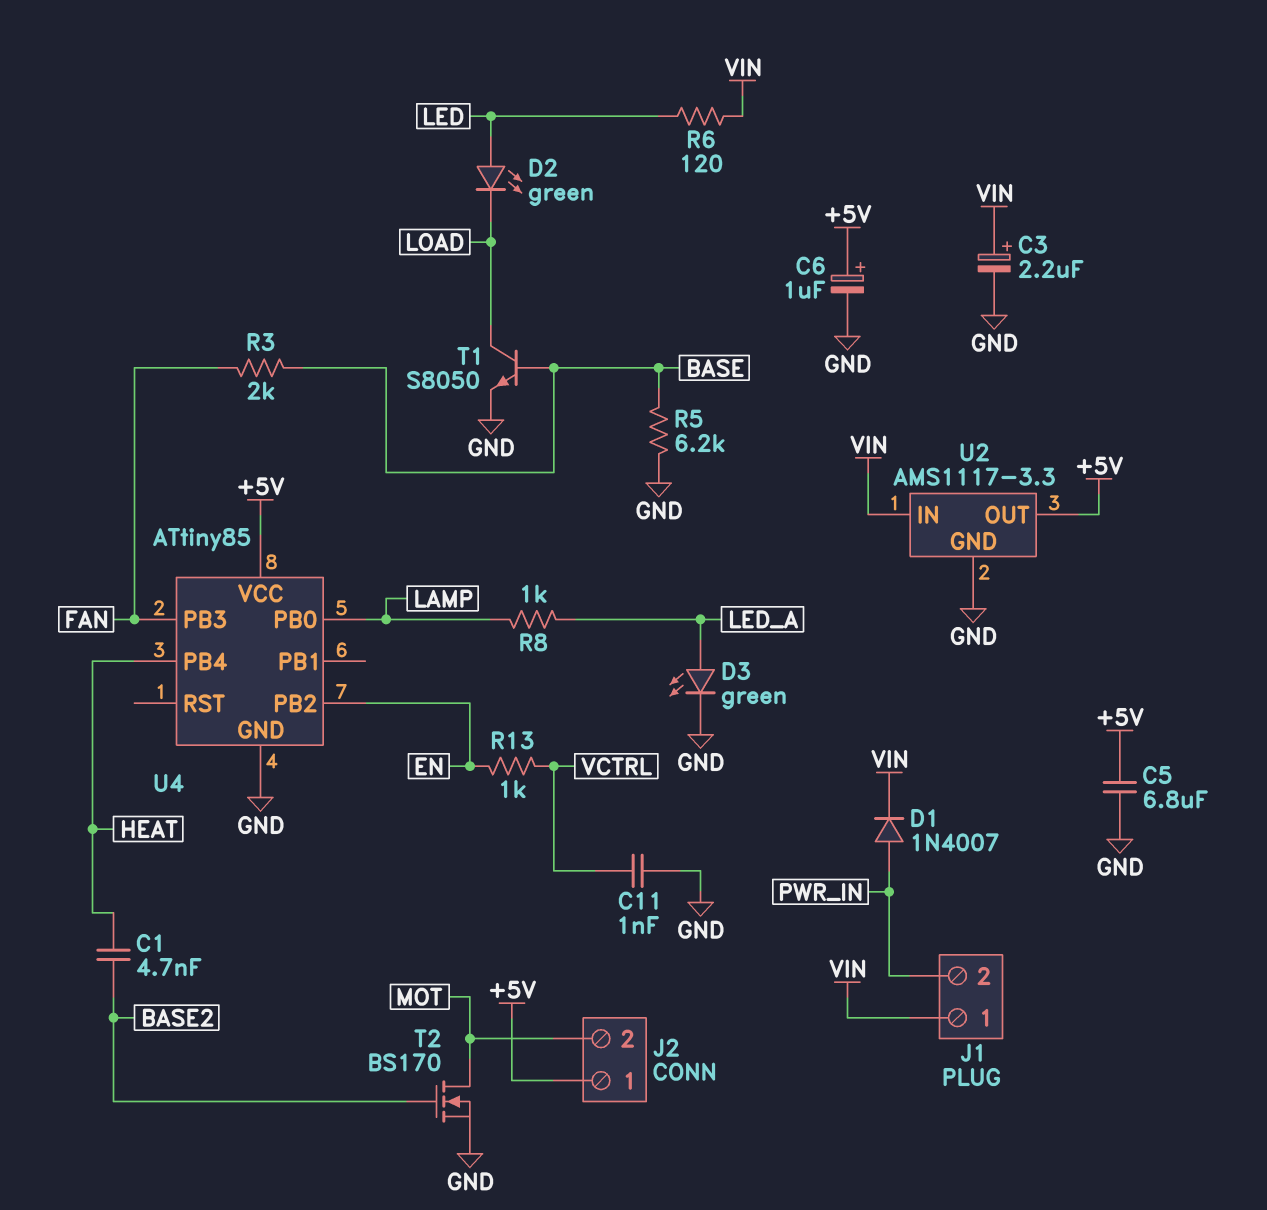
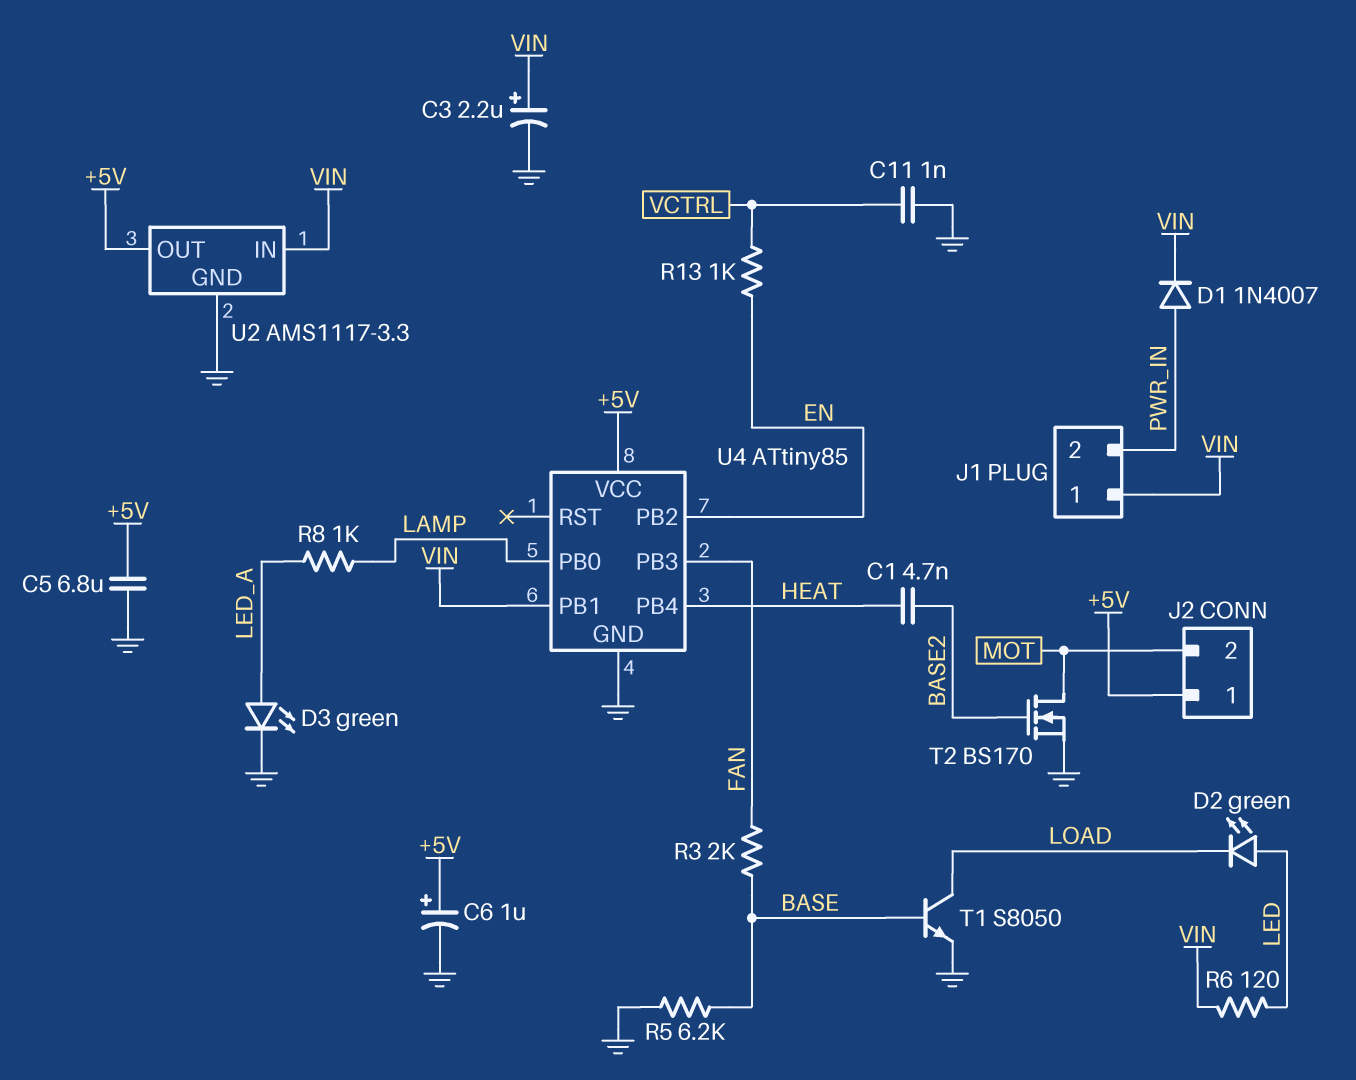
U4 pin PB1: none -> VIN

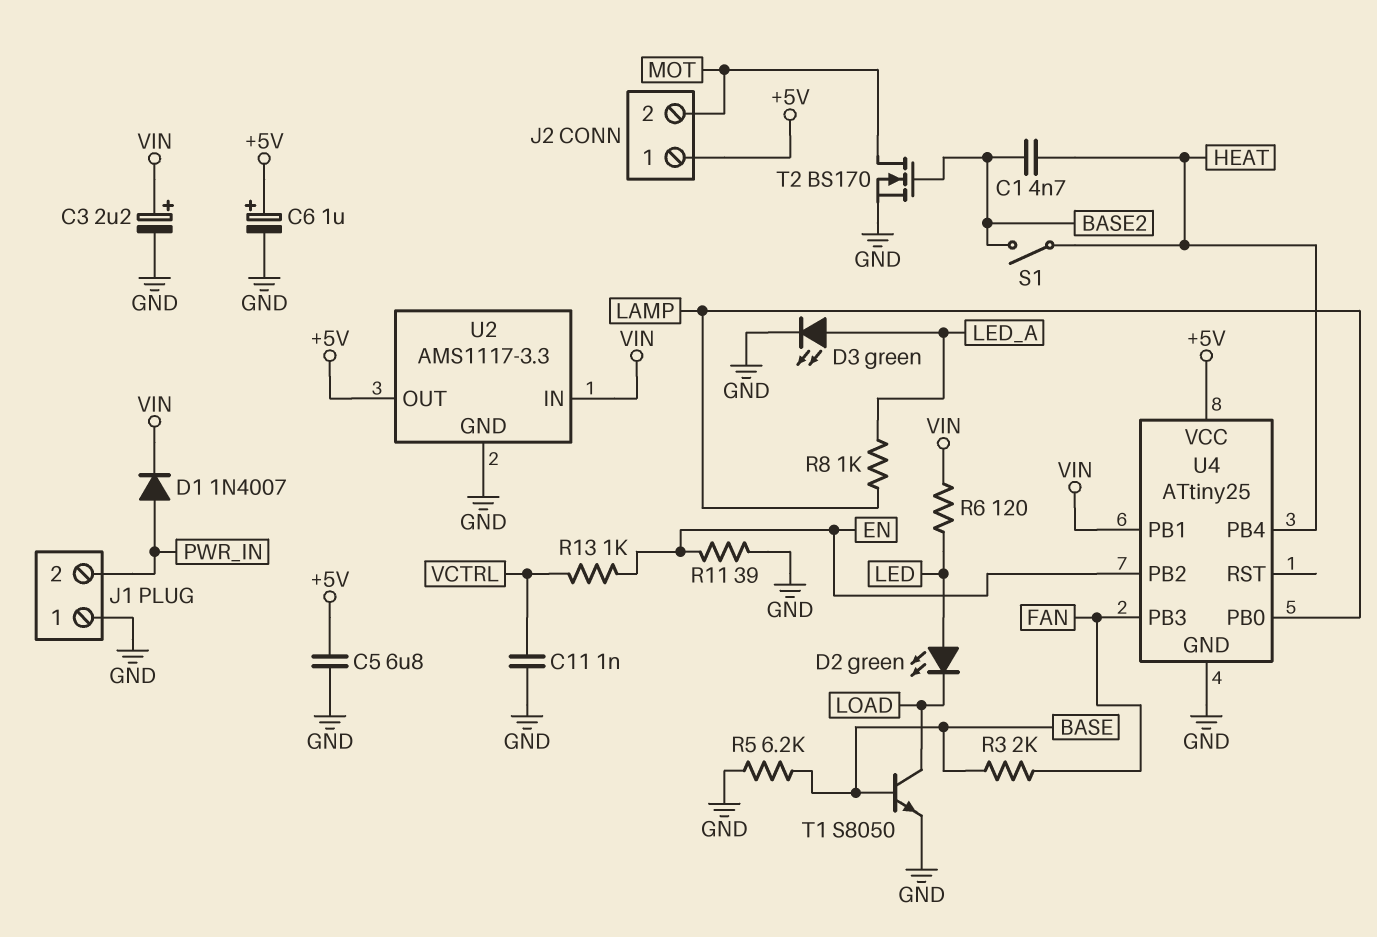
J1 pin 1: VIN -> GND
R11: none -> 39 (EN, GND)
S1: none -> switch (BASE2, HEAT)
U4: ATtiny85 -> ATtiny25

